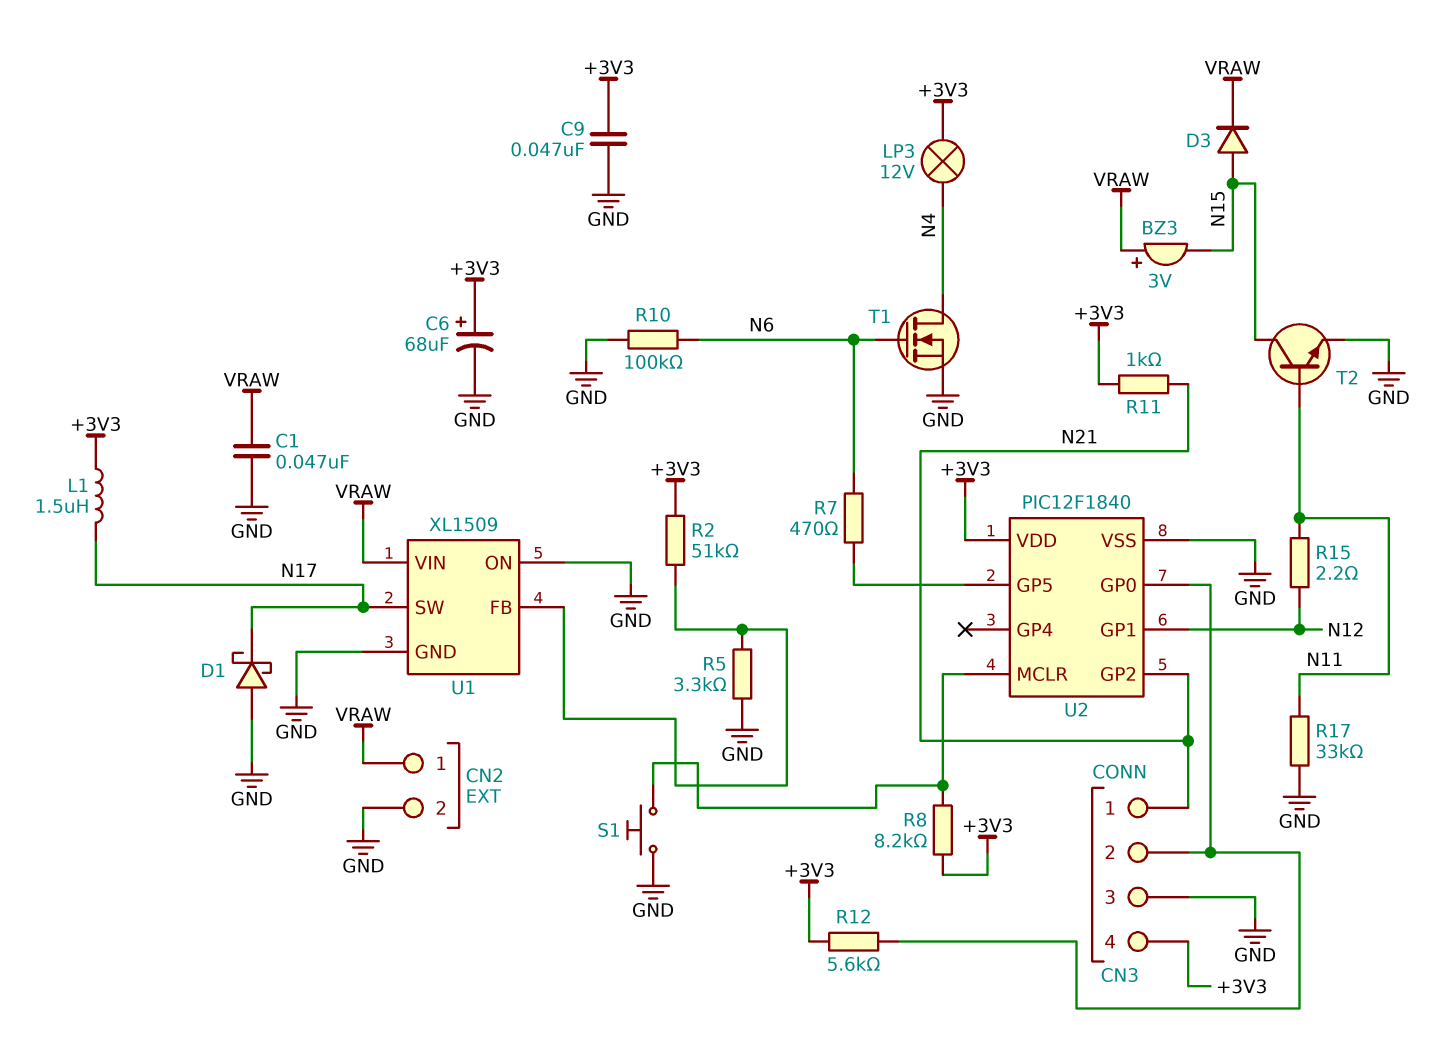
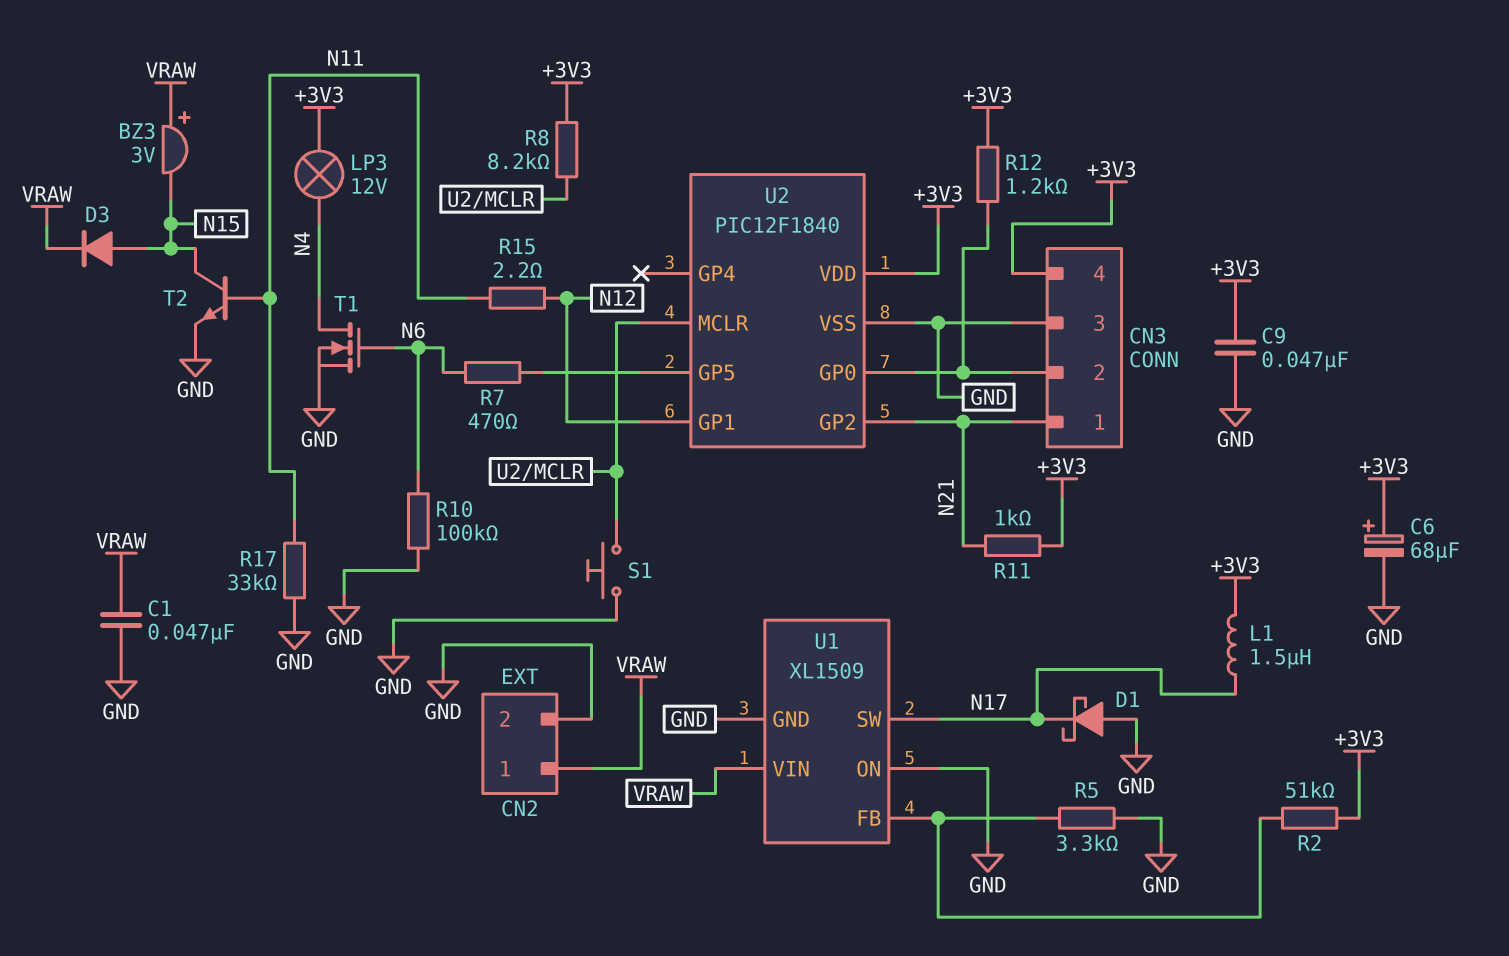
R12: 5.6k (+3V3, CN3/2) -> 1.2k (+3V3, CN3/2)

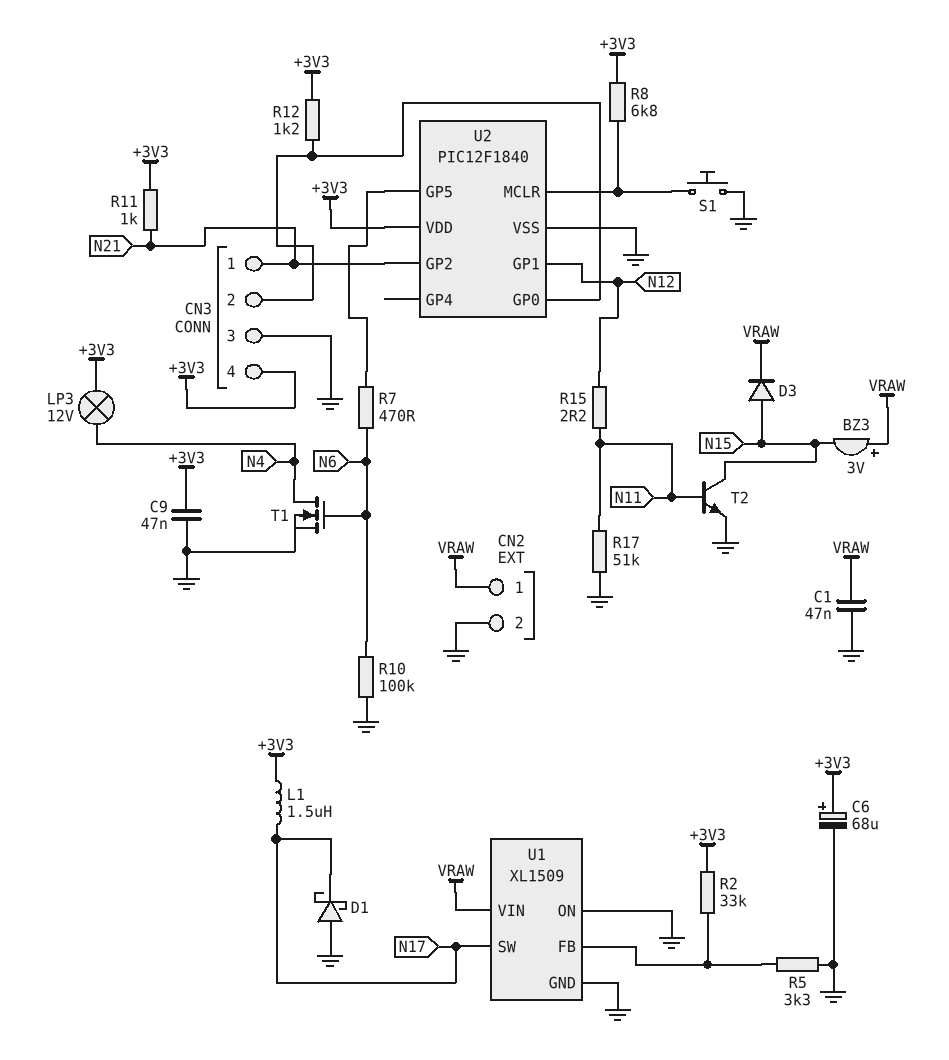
R2: 51k (+3V3, U1/FB) -> 33k (+3V3, U1/FB)
R8: 8.2k (+3V3, U2/MCLR) -> 6.8k (+3V3, U2/MCLR)
R17: 33k (GND, N11) -> 51k (GND, N11)

